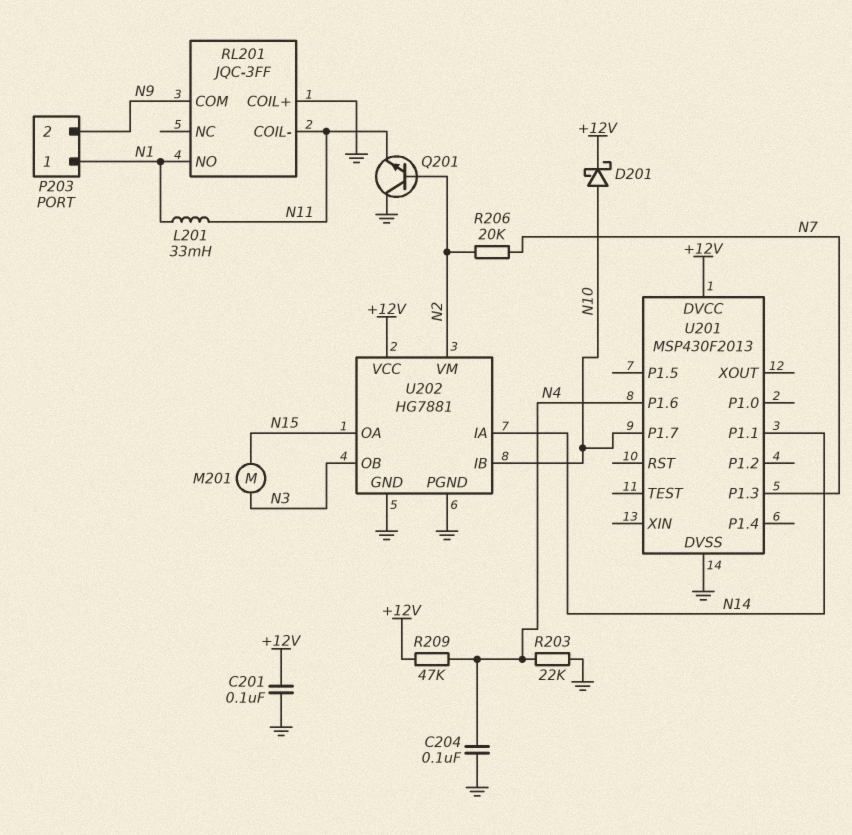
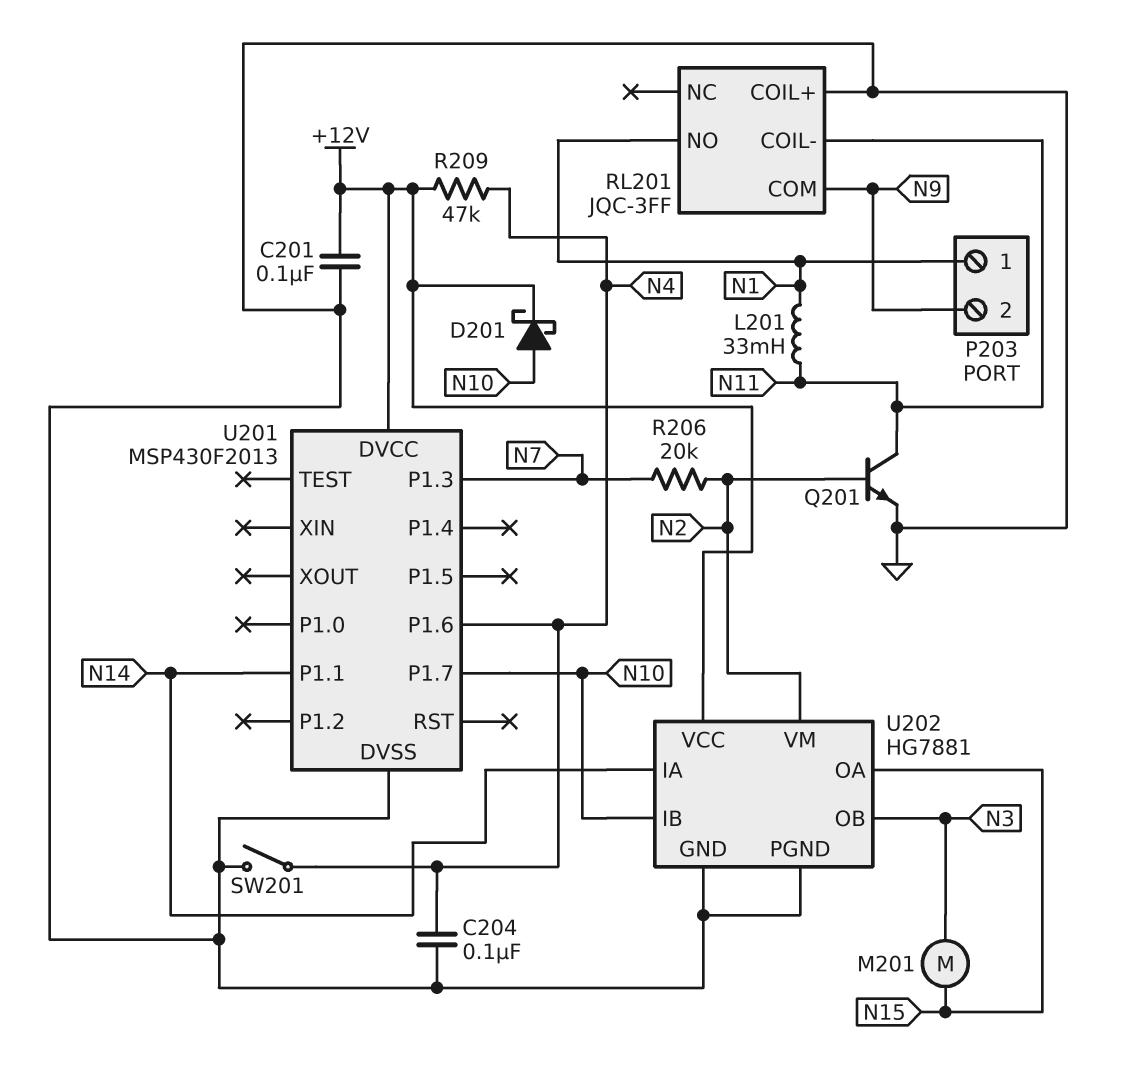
Q201: NPN (B N2, C GND, E N11) -> NPN (B N2, C N11, E GND)
R203: 22k (GND, N4) -> none
SW201: none -> switch (GND, N4)

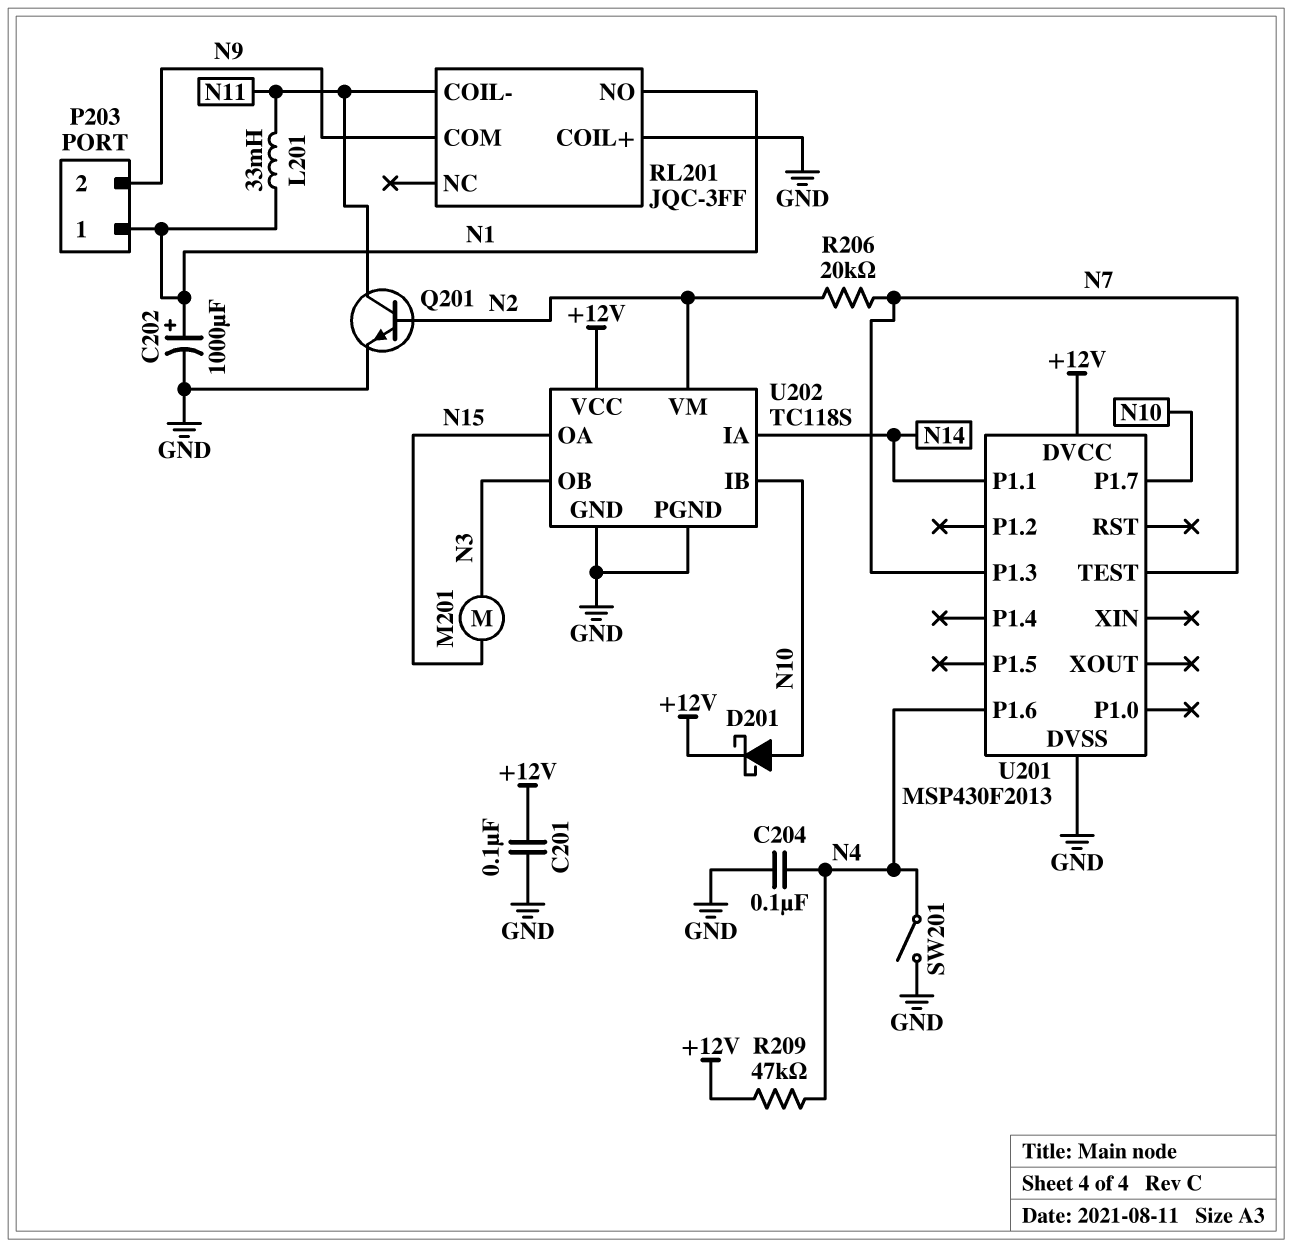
C202: none -> 1000uF (plus N1, minus GND)
U201 pin TEST: none -> N7
U202: HG7881 -> TC118S

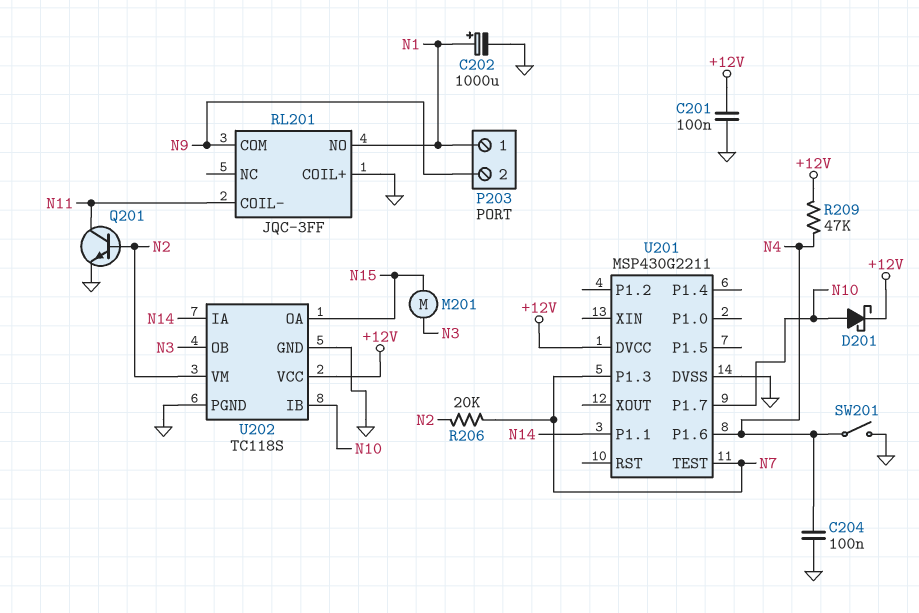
L201: 33mH (N1, N11) -> none
U201: MSP430F2013 -> MSP430G2211

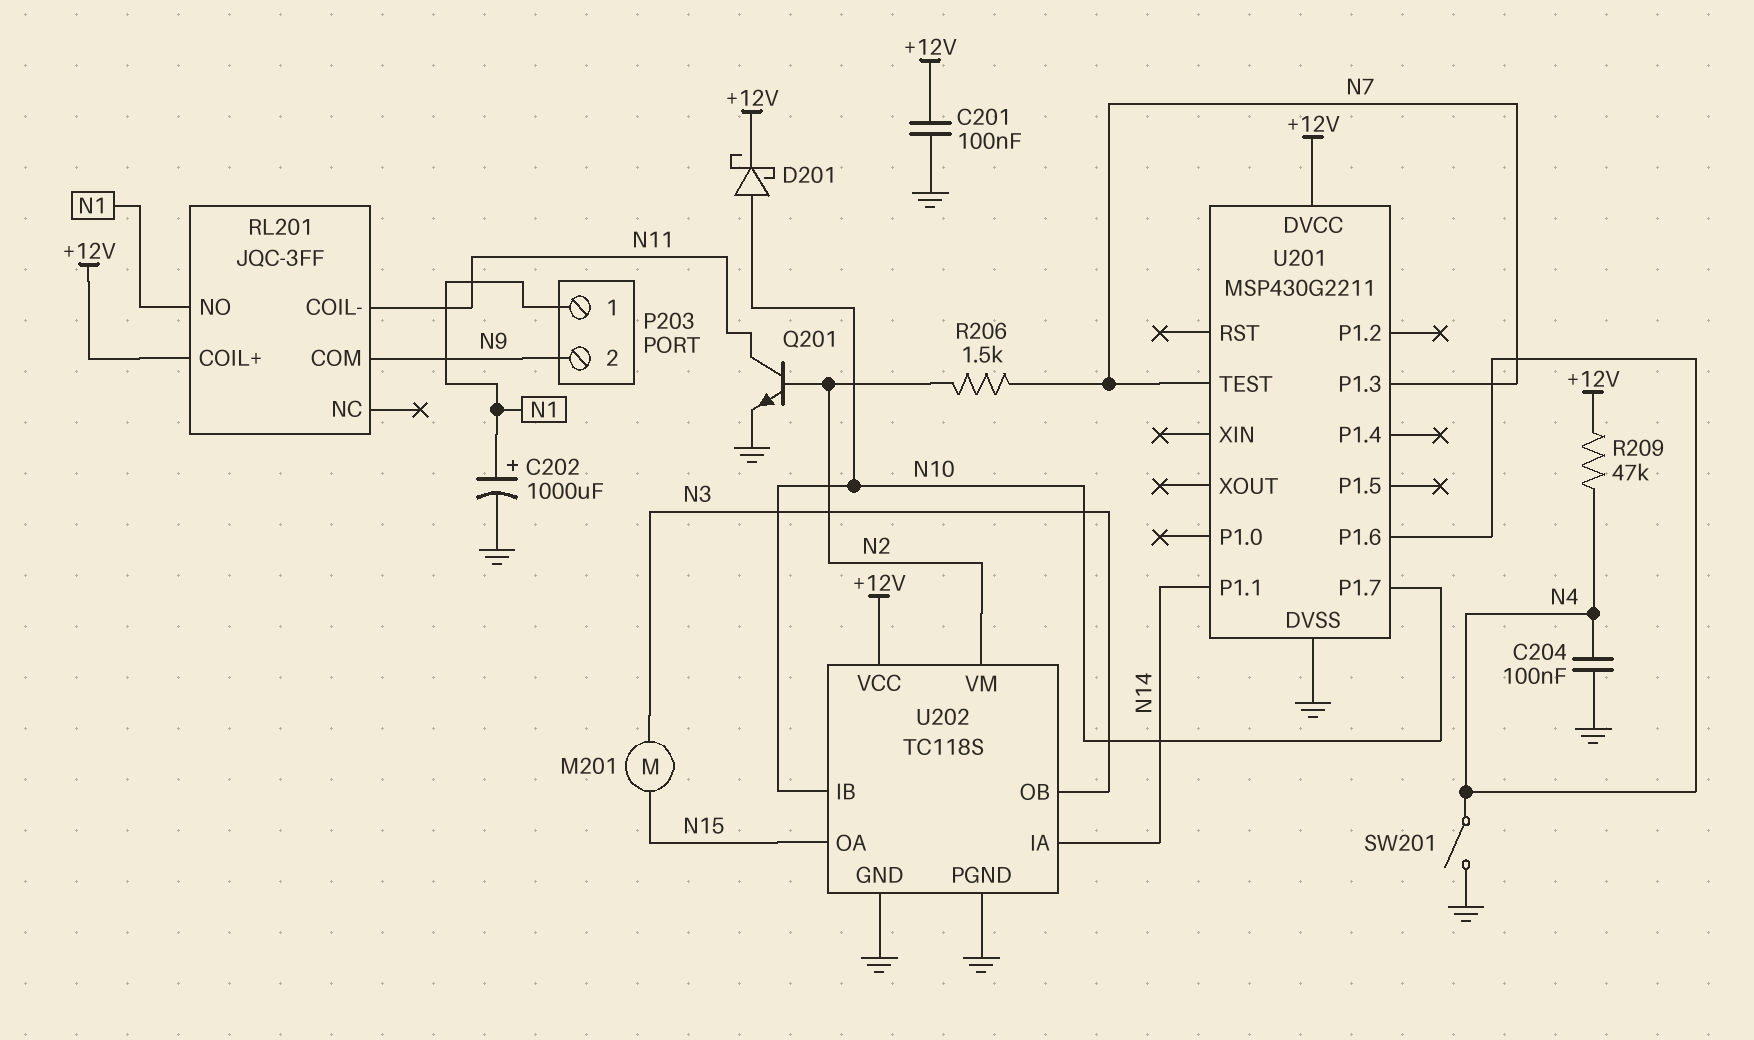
R206: 20k (N2, N7) -> 1.5k (N2, N7)
RL201 pin COIL+: GND -> +12V

